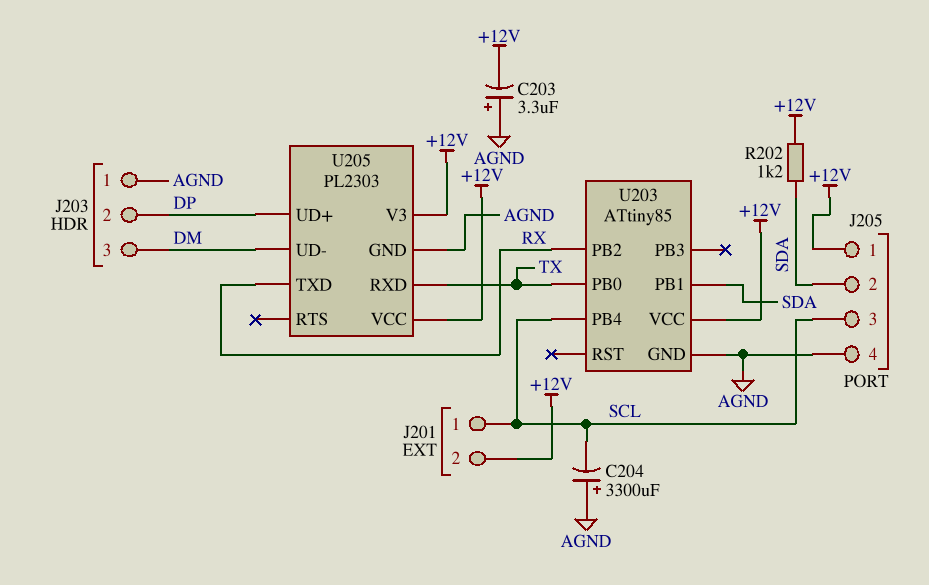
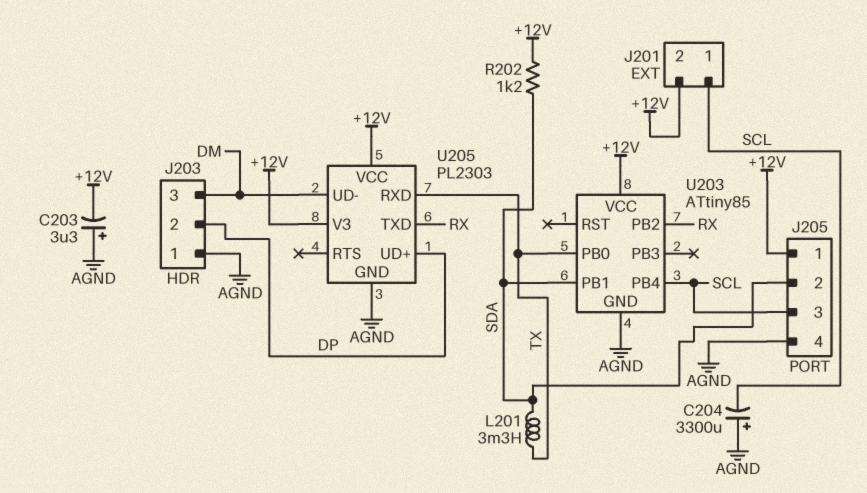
L201: none -> 3.3mH (SDA, TX)

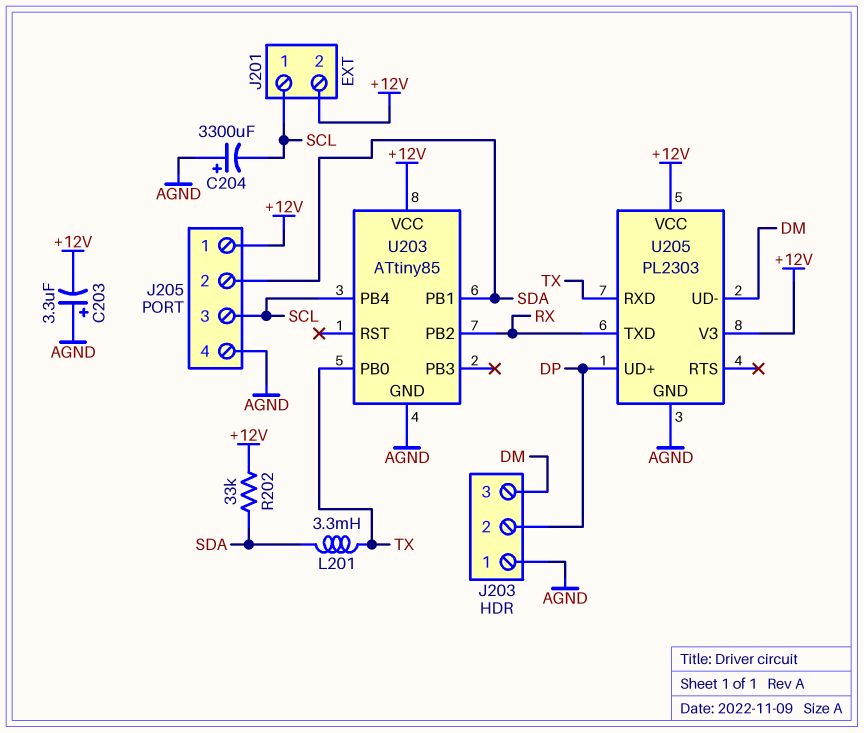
R202: 1.2k (+12V, SDA) -> 33k (+12V, SDA)

